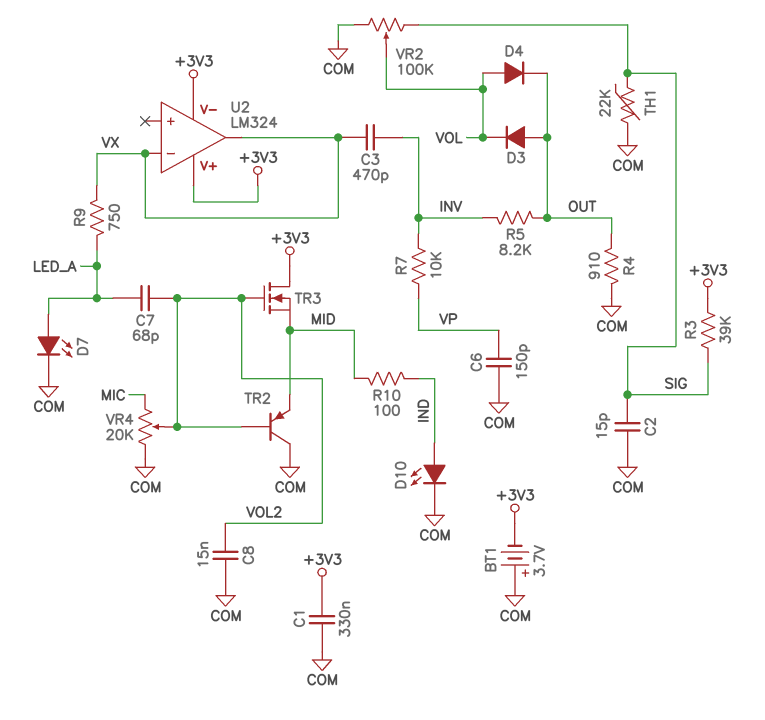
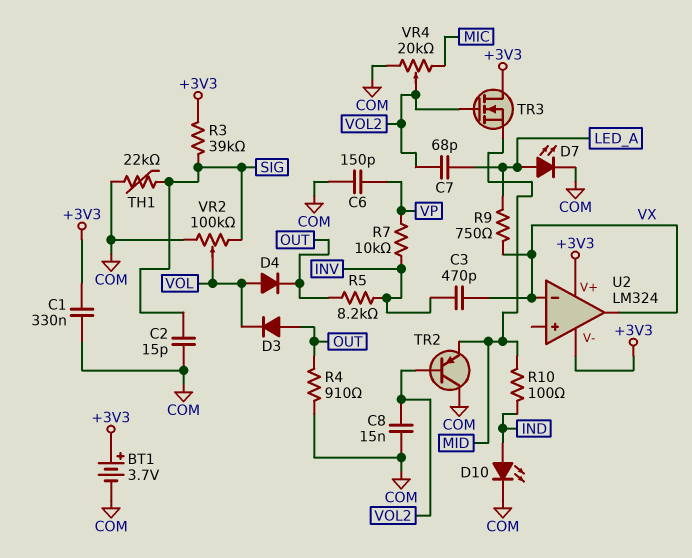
BT1: 3.7V (plus COM, minus +3V3) -> 3.7V (plus +3V3, minus COM)

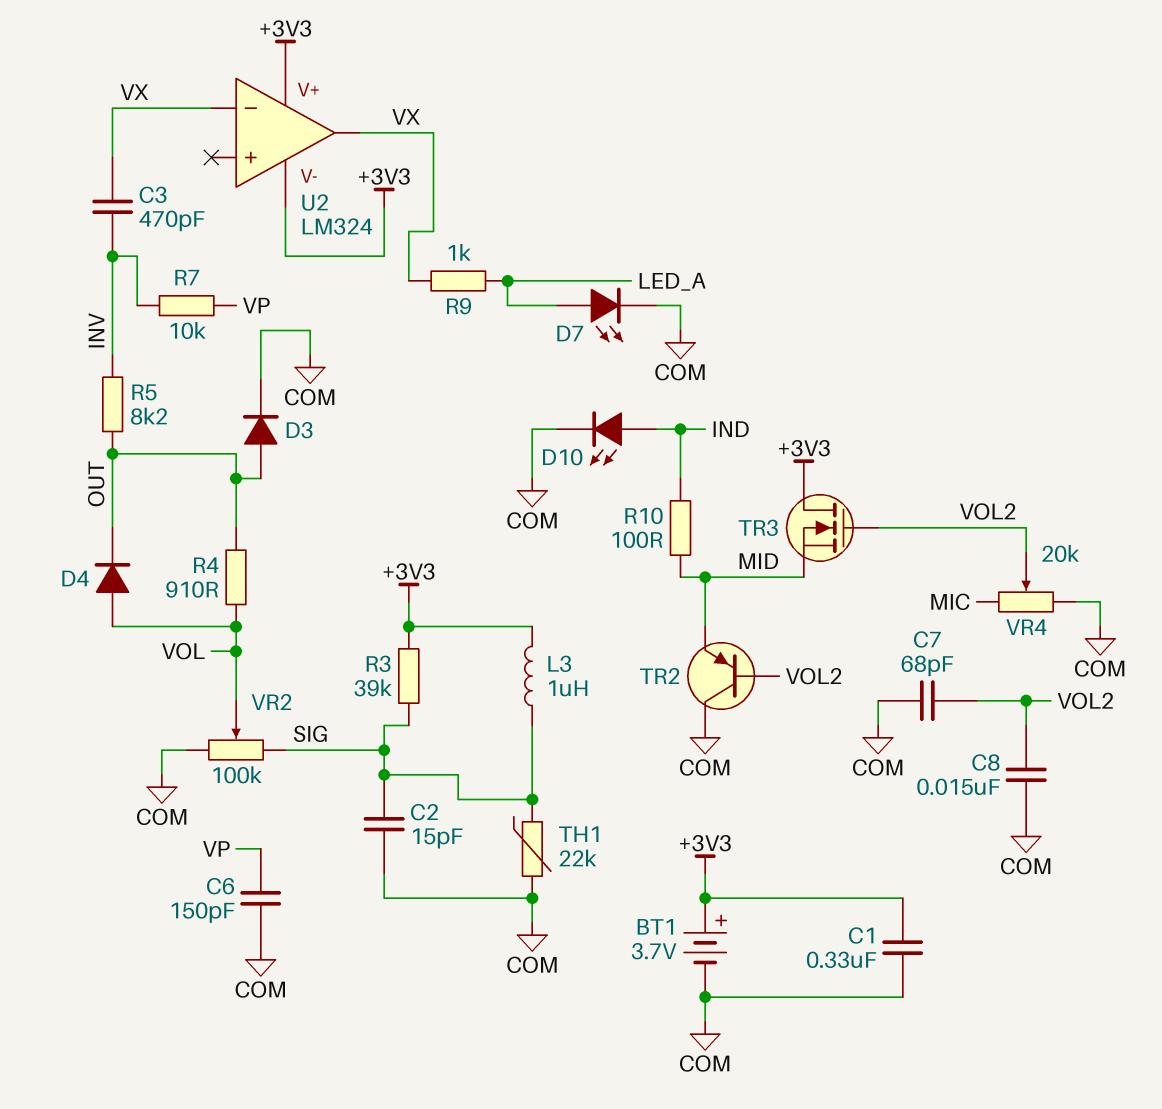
C7: 68pF (LED_A, VOL2) -> 68pF (COM, VOL2)
D3: diode (A OUT, K VOL) -> diode (A OUT, K COM)
L3: none -> 1uH (+3V3, SIG)
R4: 910 (COM, OUT) -> 910 (OUT, VOL)
R9: 750 (LED_A, VX) -> 1k (LED_A, VX)

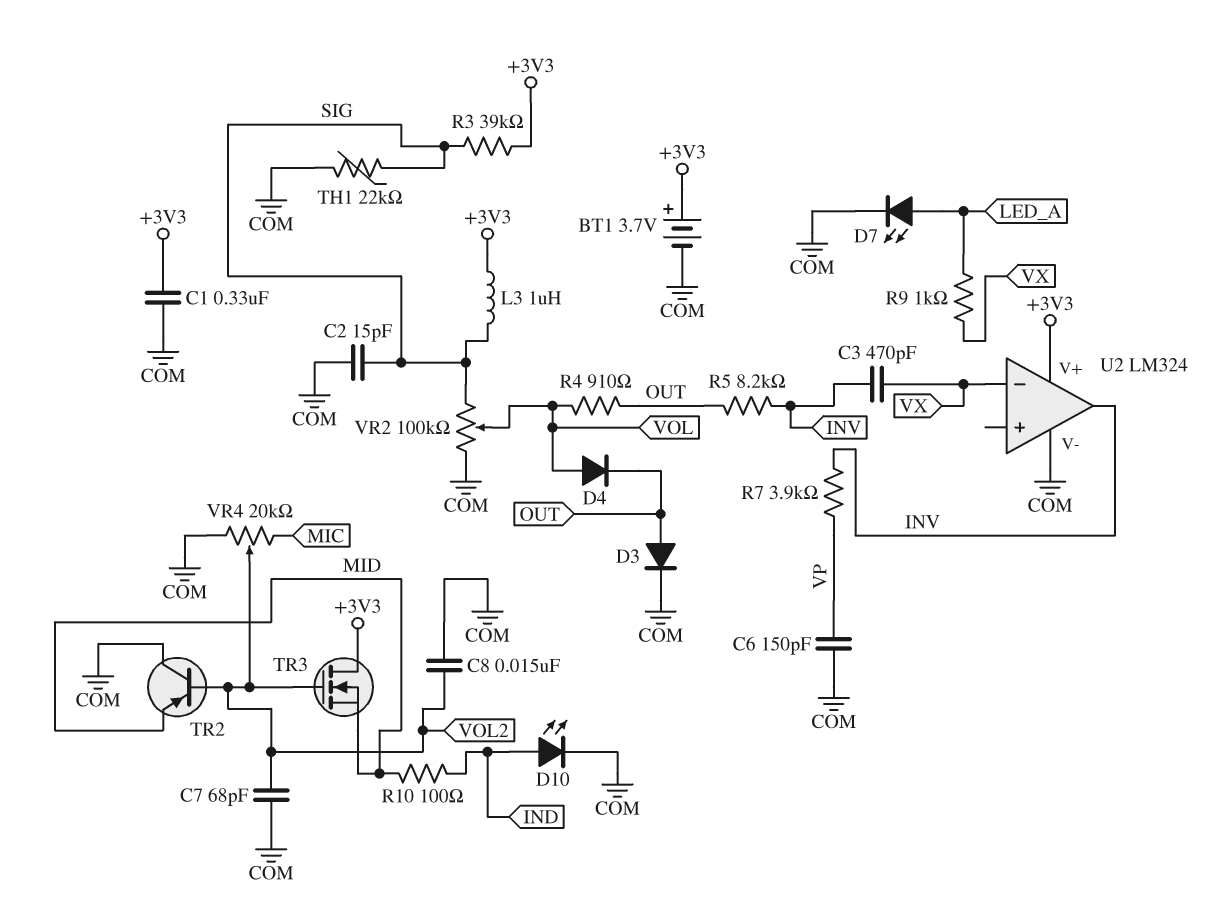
R7: 10k (INV, VP) -> 3.9k (INV, VP)
U2 pin V-: +3V3 -> COM
U2 pin out: VX -> INV

